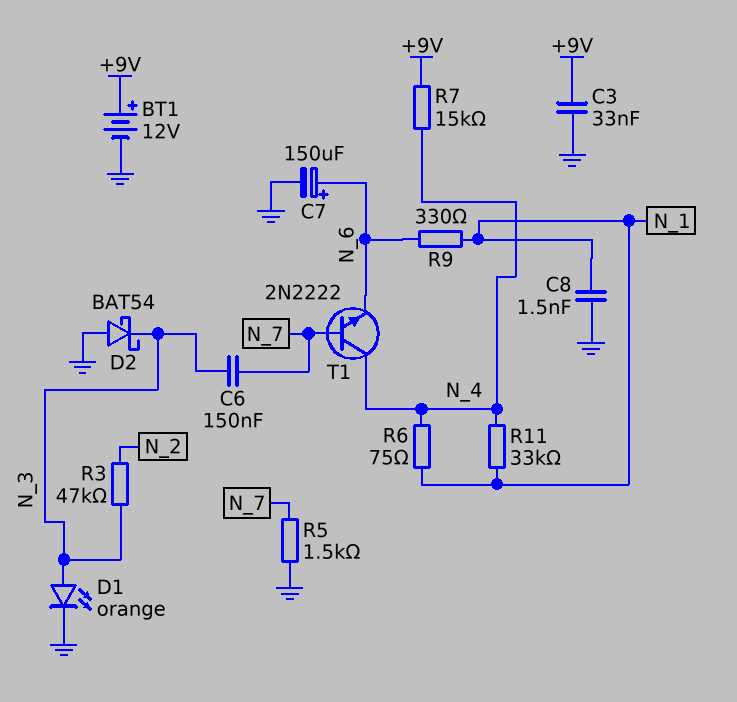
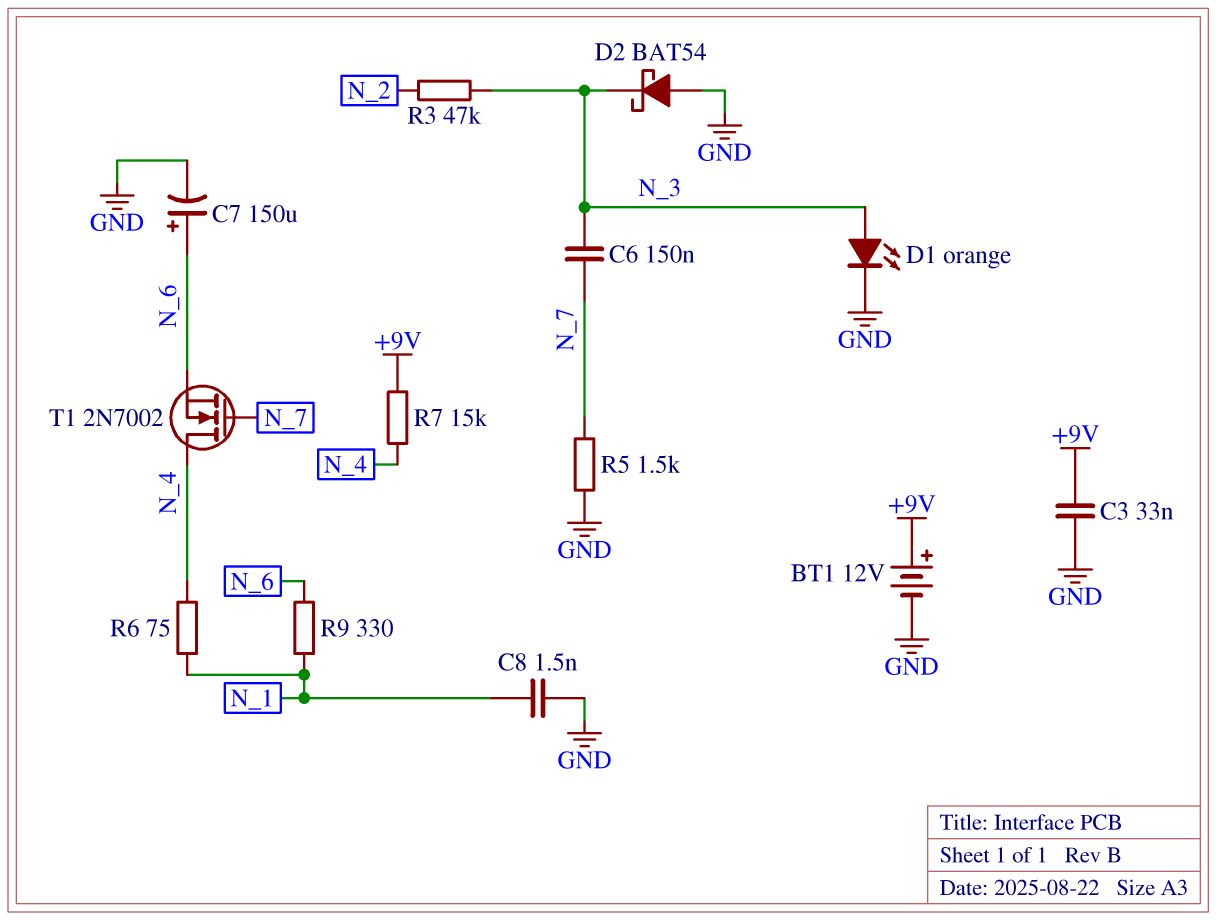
R11: 33k (N_1, N_4) -> none
T1: NPN 2N2222 (B N_7, C N_4, E N_6) -> NMOS 2N7002 (G N_7, D N_4, S N_6)

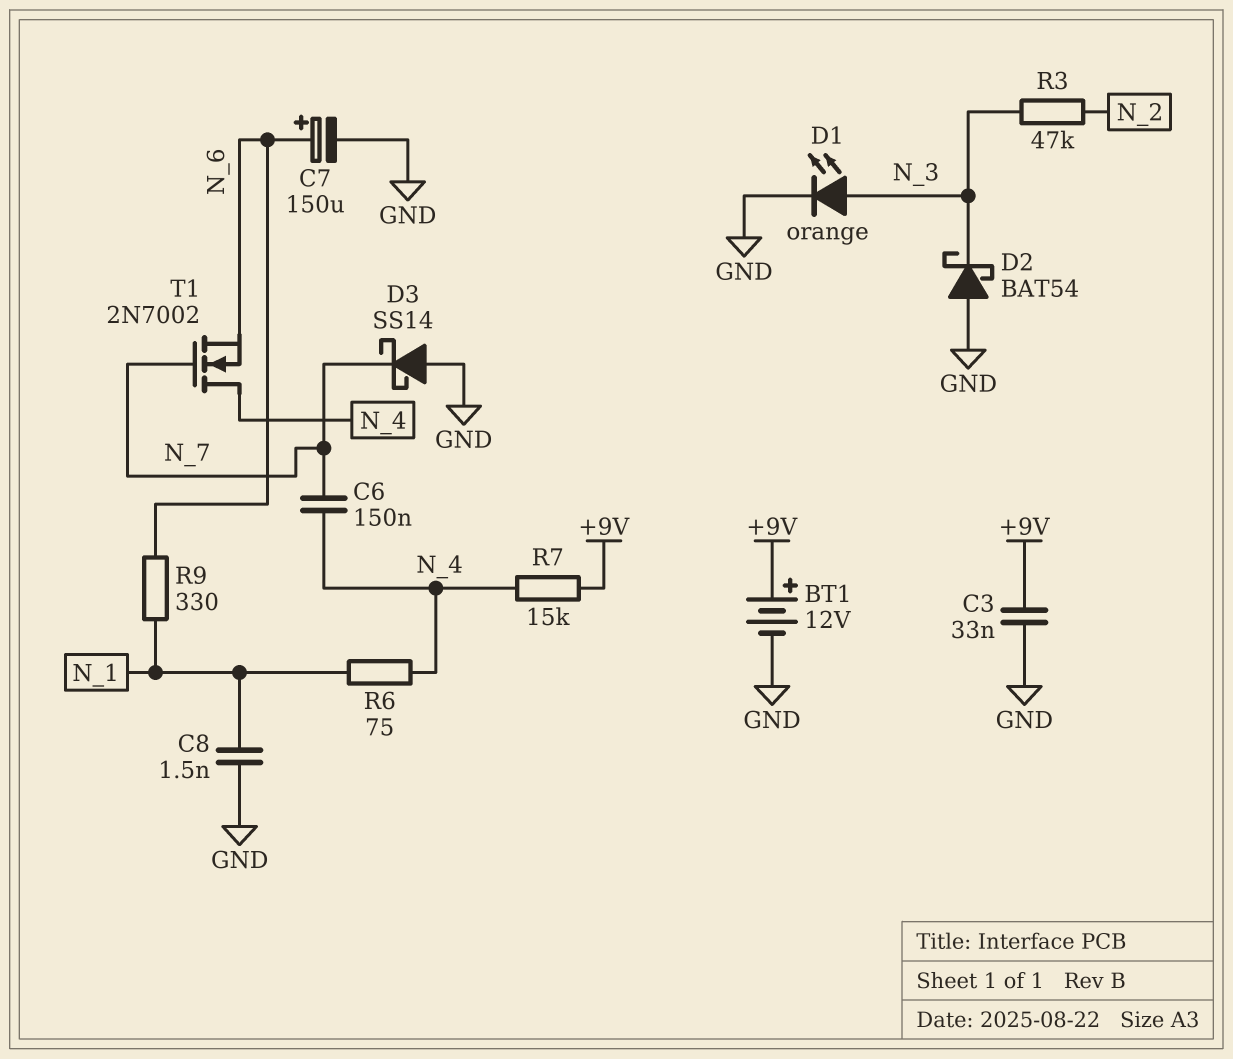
C6: 150nF (N_3, N_7) -> 150nF (N_4, N_7)
D3: none -> schottky SS14 (A GND, K N_7)
R5: 1.5k (GND, N_7) -> none

